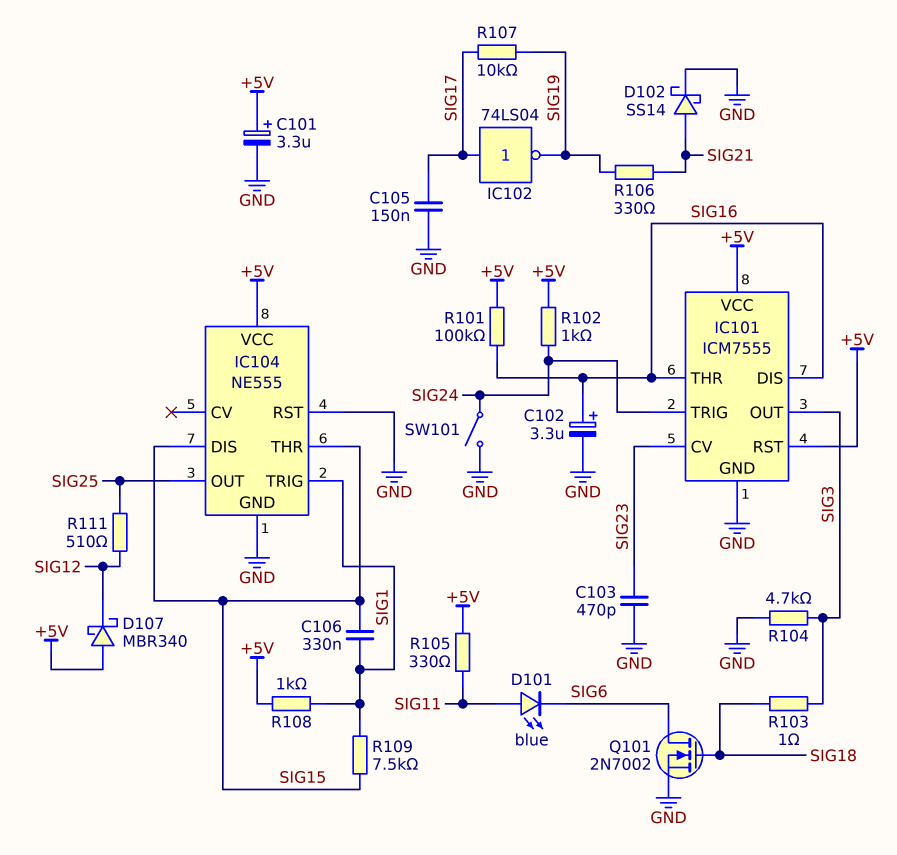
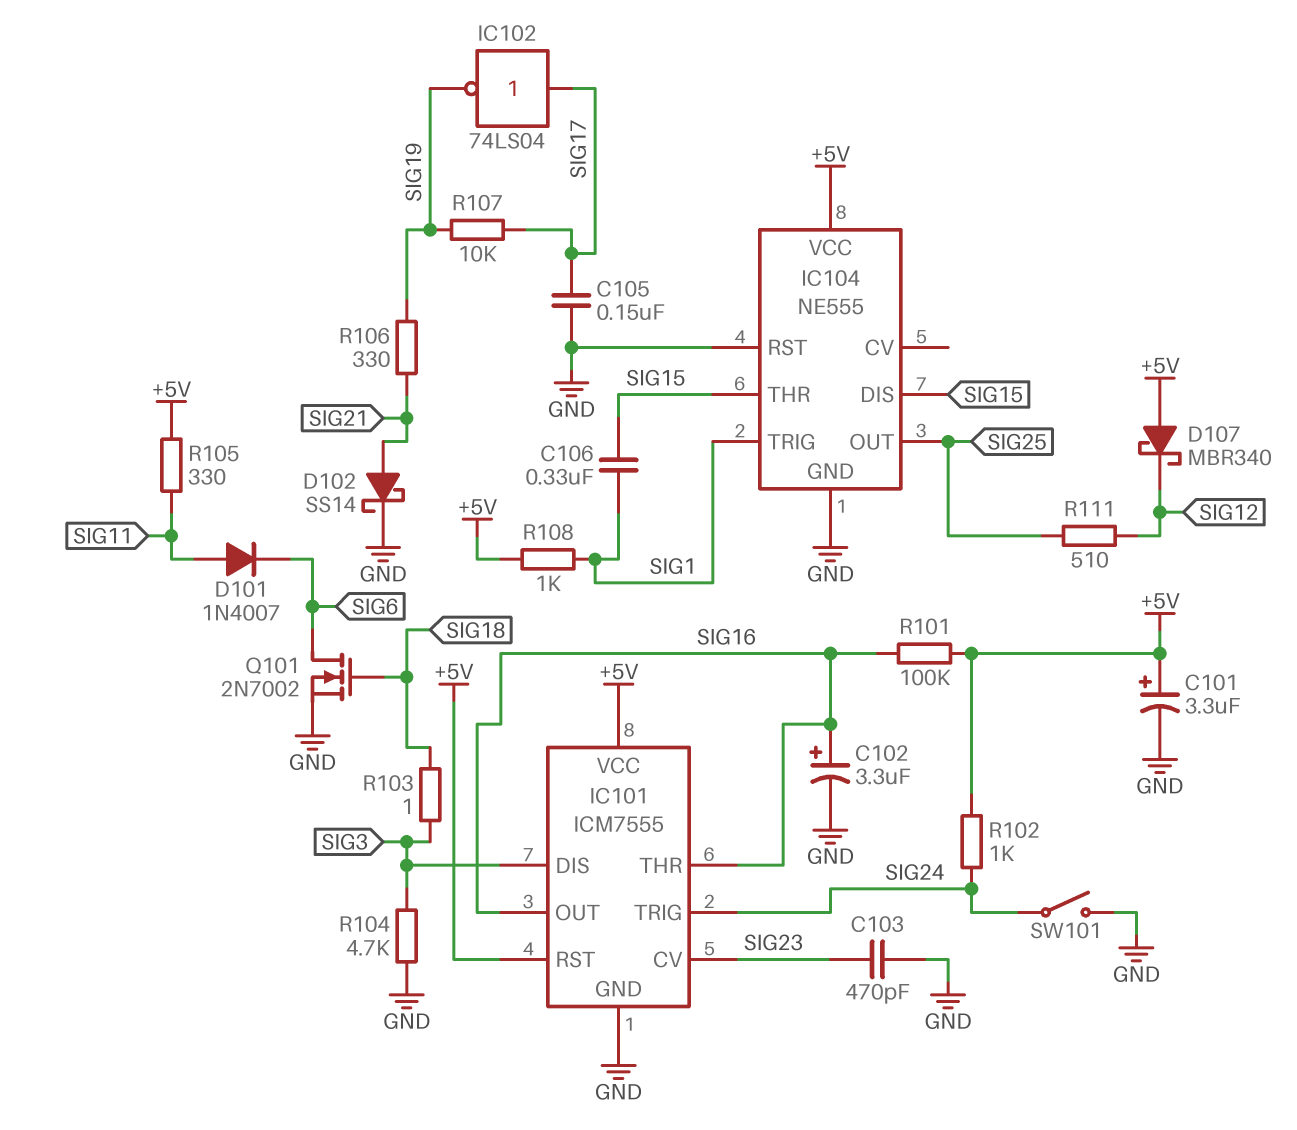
D101: LED blue (A SIG11, K SIG6) -> diode 1N4007 (A SIG11, K SIG6)
IC101 pin DIS: SIG16 -> SIG3
IC101 pin OUT: SIG3 -> SIG16
R109: 7.5k (SIG1, SIG15) -> none

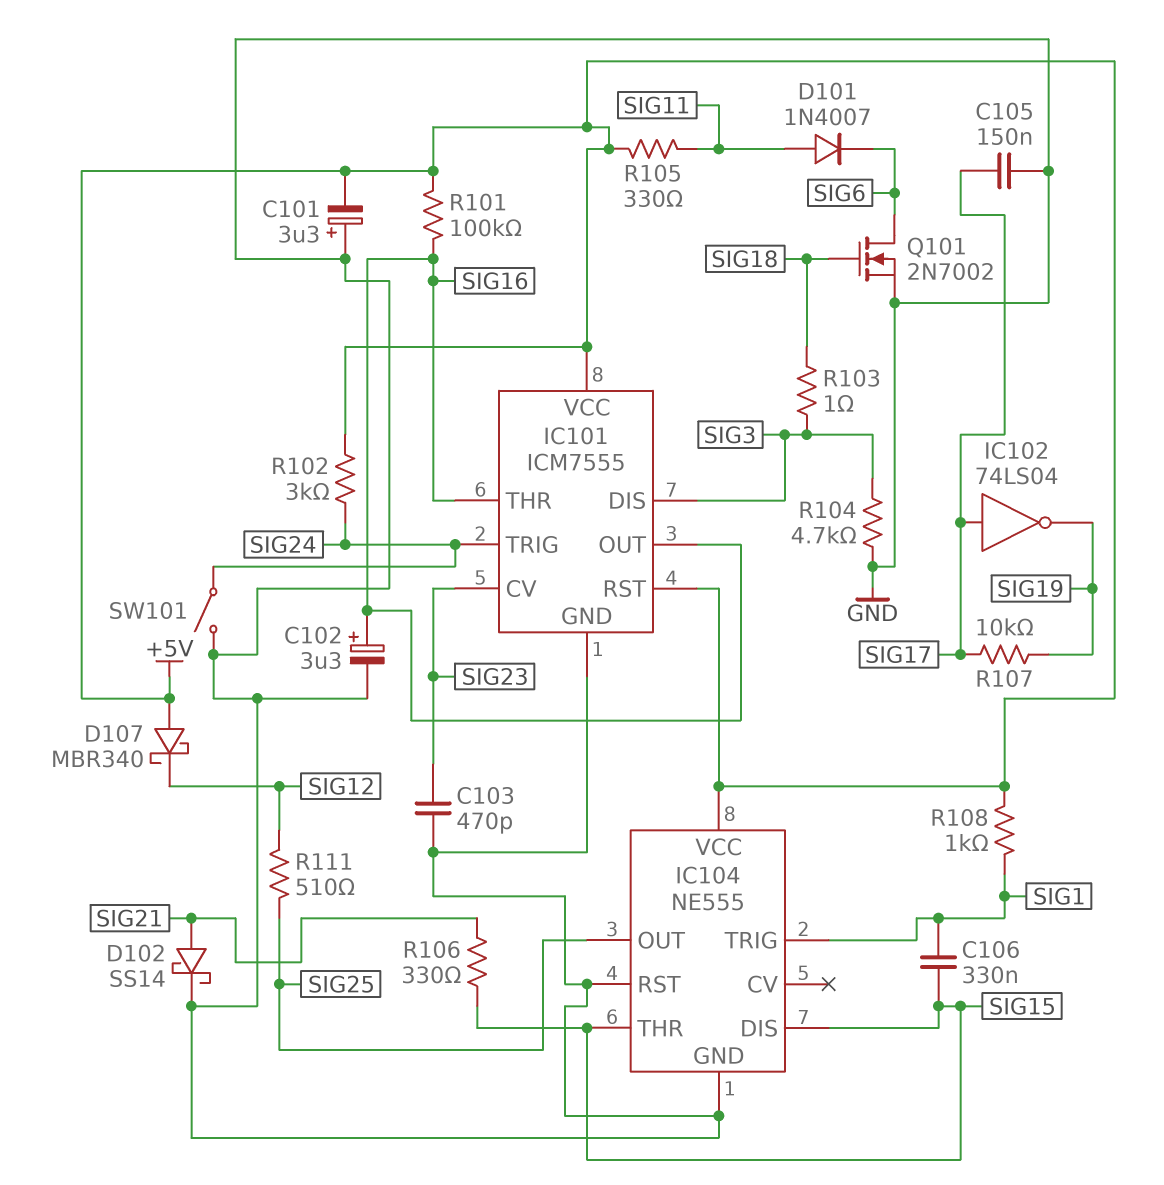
C101: 3.3uF (plus +5V, minus GND) -> 3.3uF (plus GND, minus +5V)
R102: 1k (+5V, SIG24) -> 3k (+5V, SIG24)
R106: 330 (SIG19, SIG21) -> 330 (SIG15, SIG21)

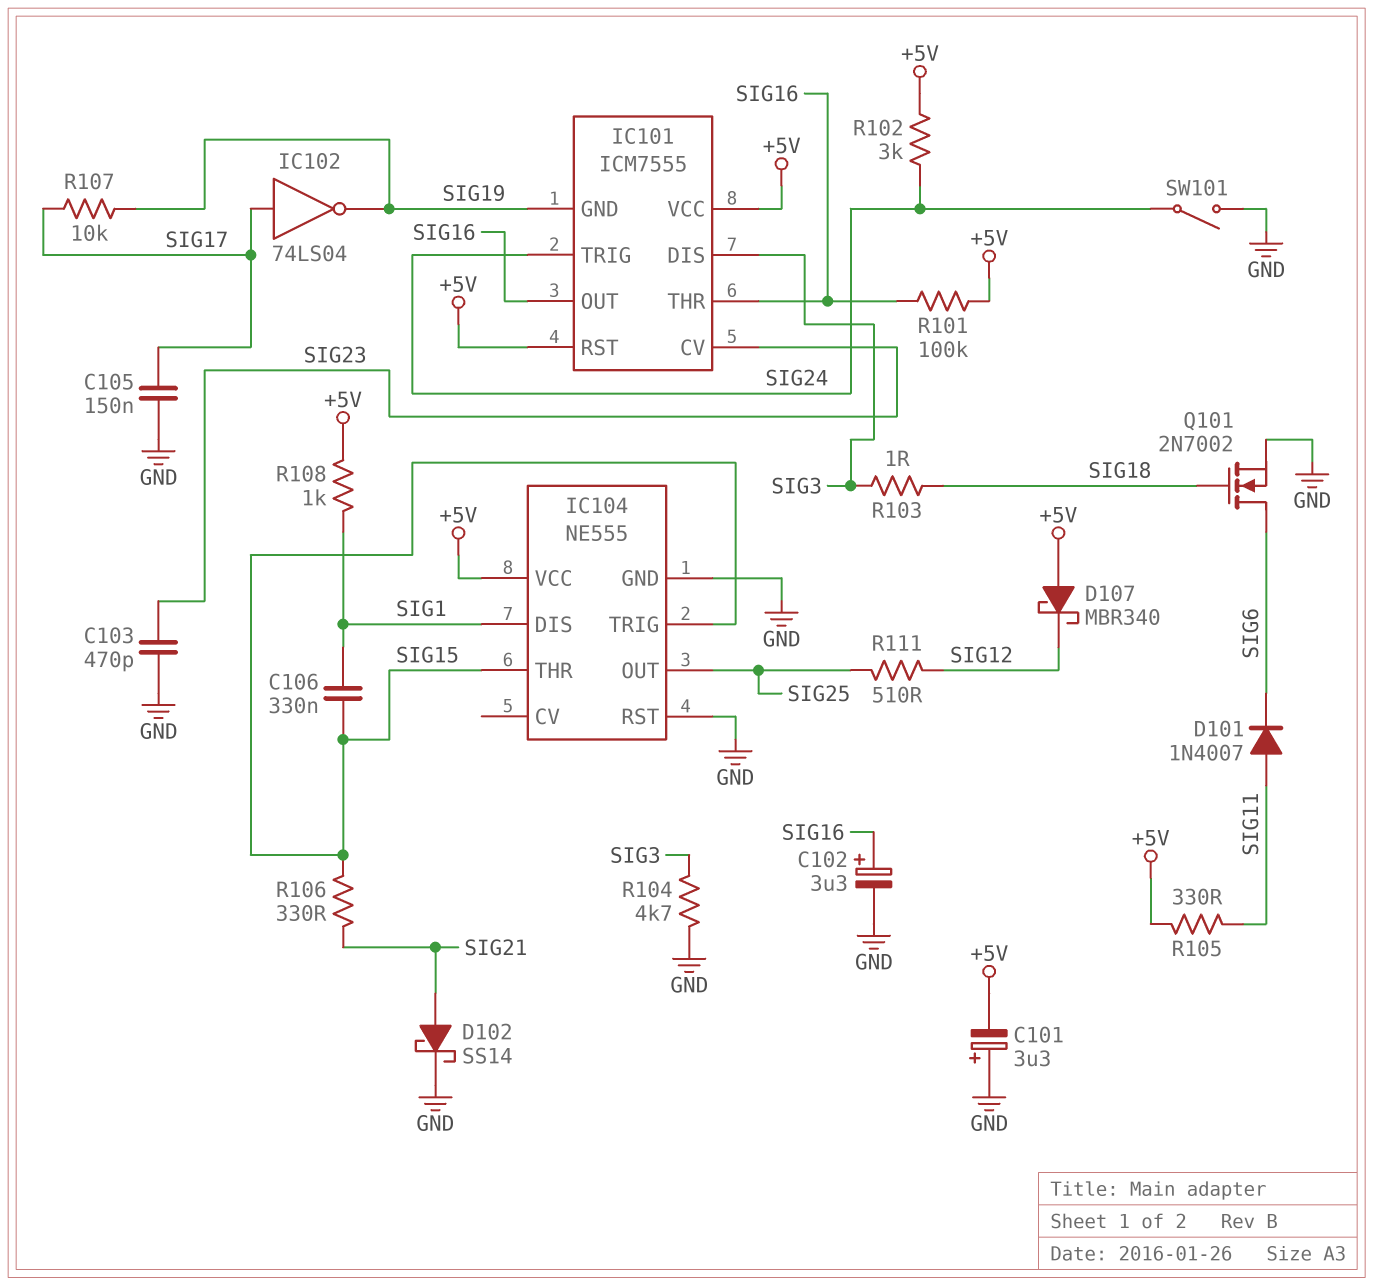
IC101 pin GND: GND -> SIG19
IC104 pin DIS: SIG15 -> SIG1
IC104 pin TRIG: SIG1 -> SIG15

